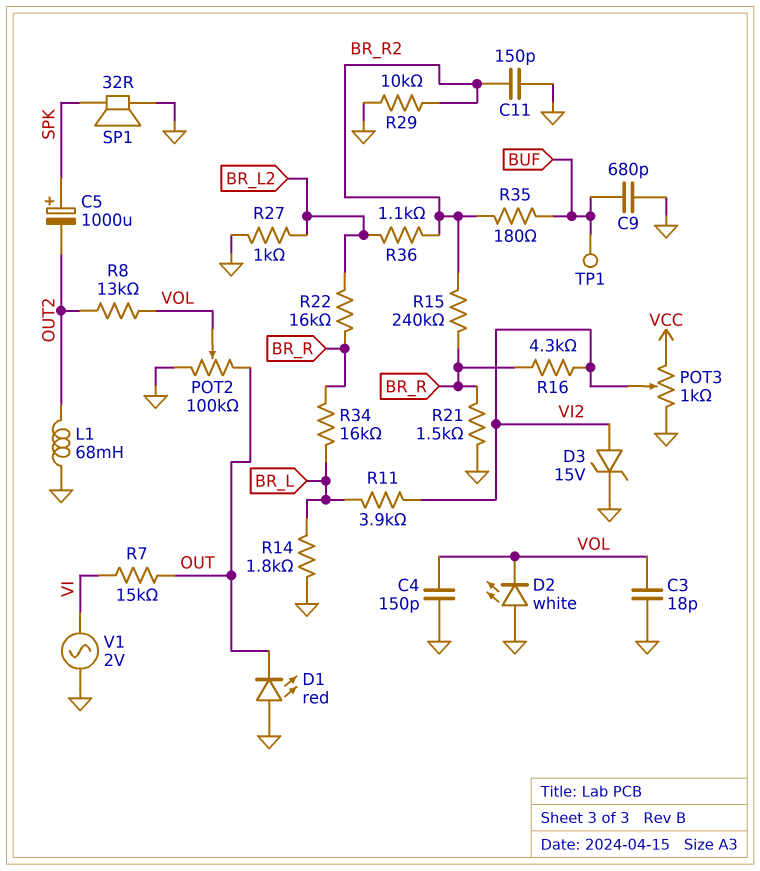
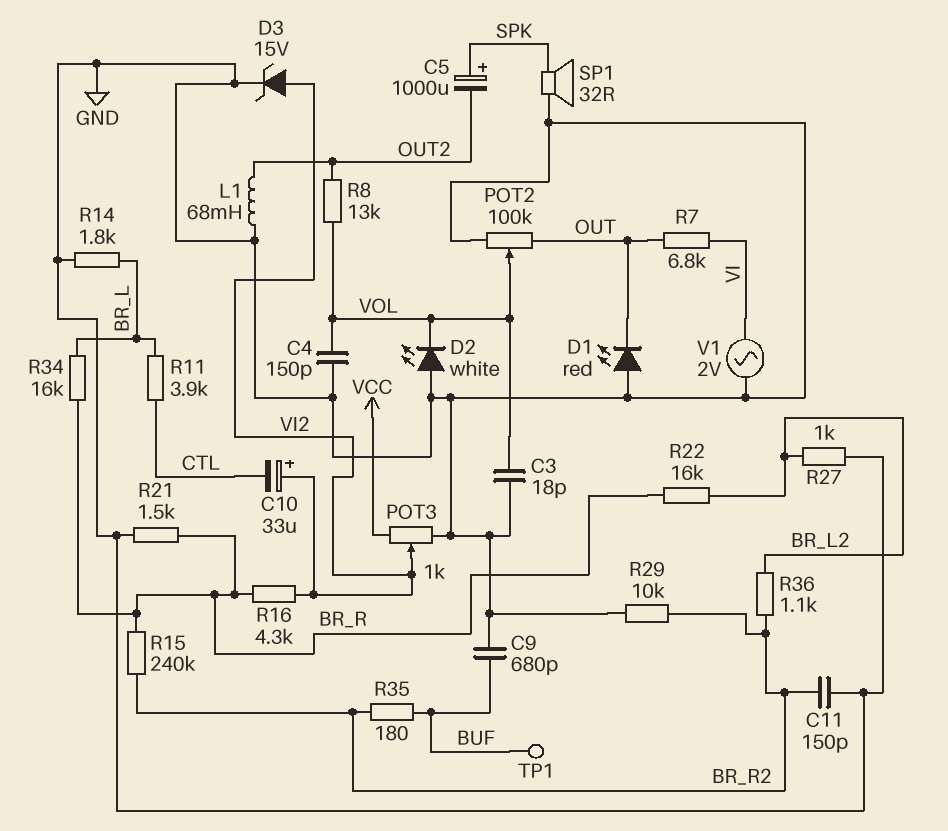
C10: none -> 33uF (plus VI2, minus CTL)
R7: 15k (OUT, VI) -> 6.8k (OUT, VI)
R11: 3.9k (BR_L, VI2) -> 3.9k (BR_L, CTL)

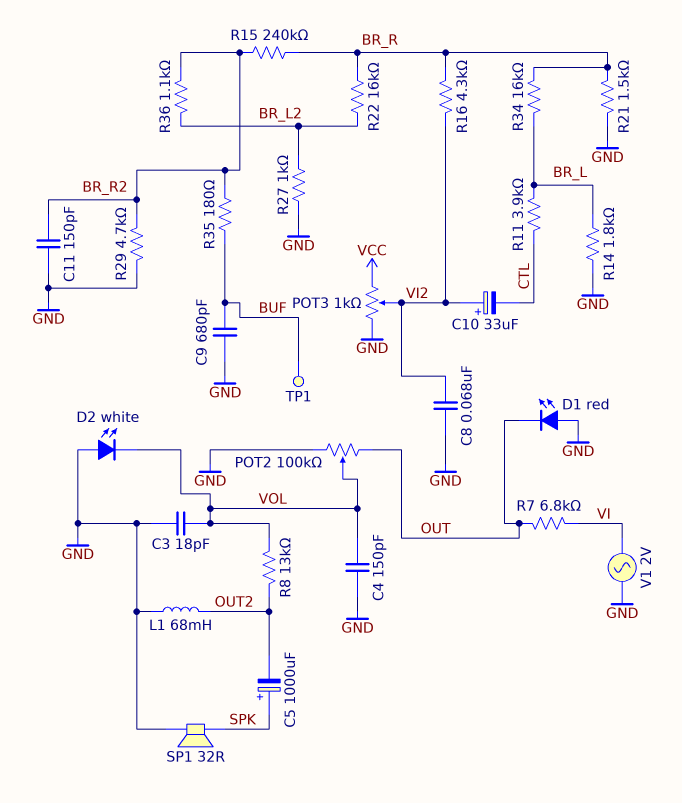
C8: none -> 68nF (GND, VI2)
D3: zener 15V (A VI2, K GND) -> none
R29: 10k (BR_R2, GND) -> 4.7k (BR_R2, GND)

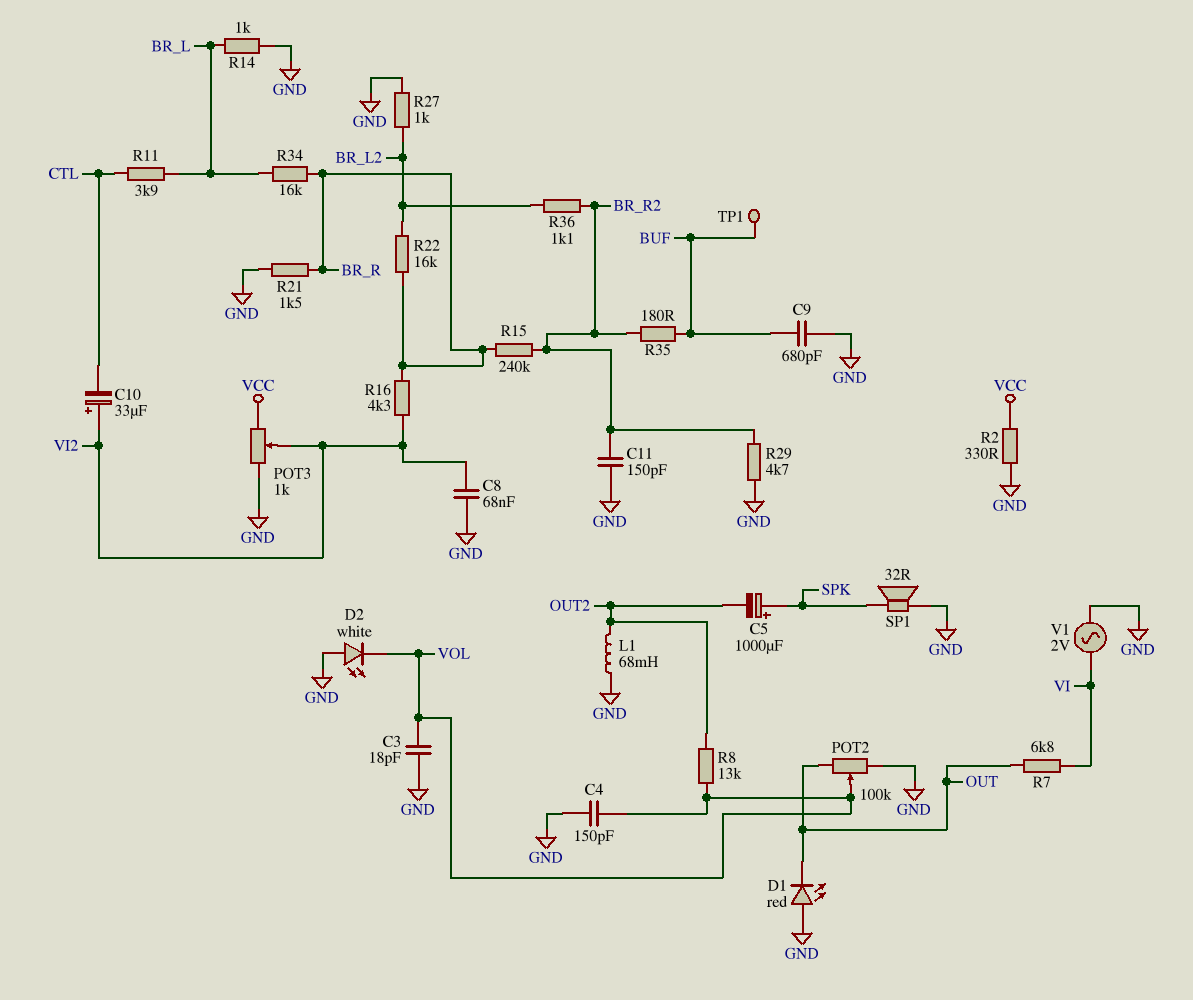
R2: none -> 330 (GND, VCC)
R14: 1.8k (BR_L, GND) -> 1k (BR_L, GND)

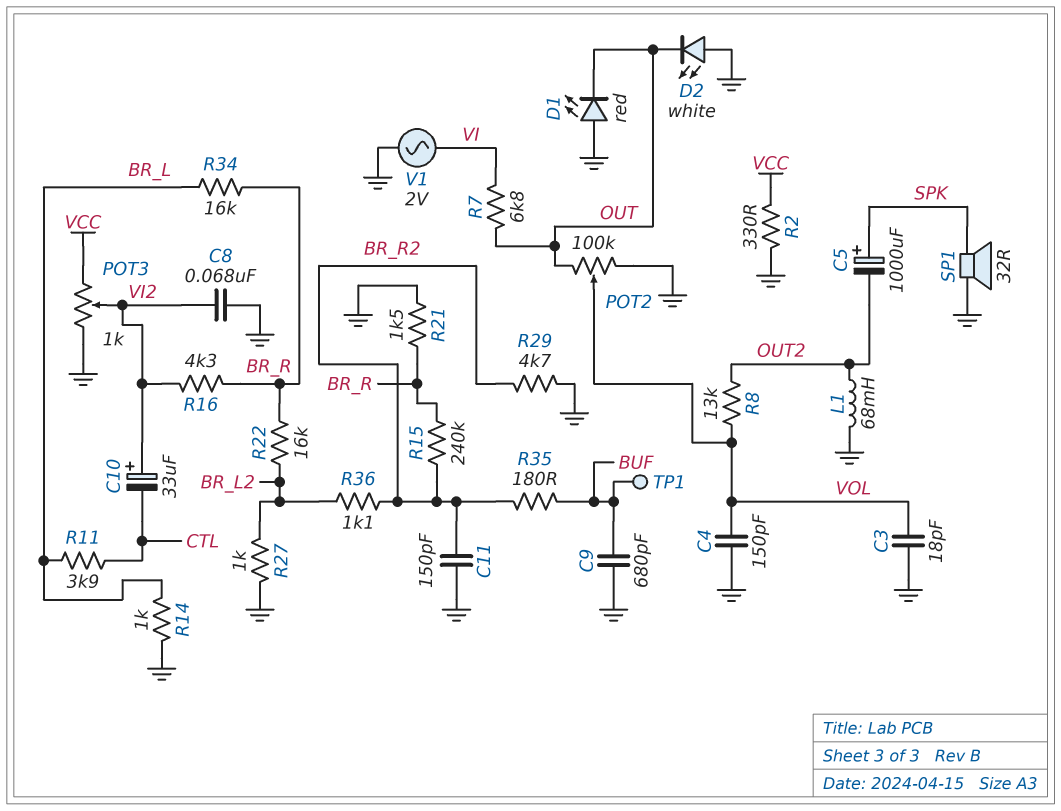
D2: LED white (A GND, K VOL) -> LED white (A GND, K OUT)

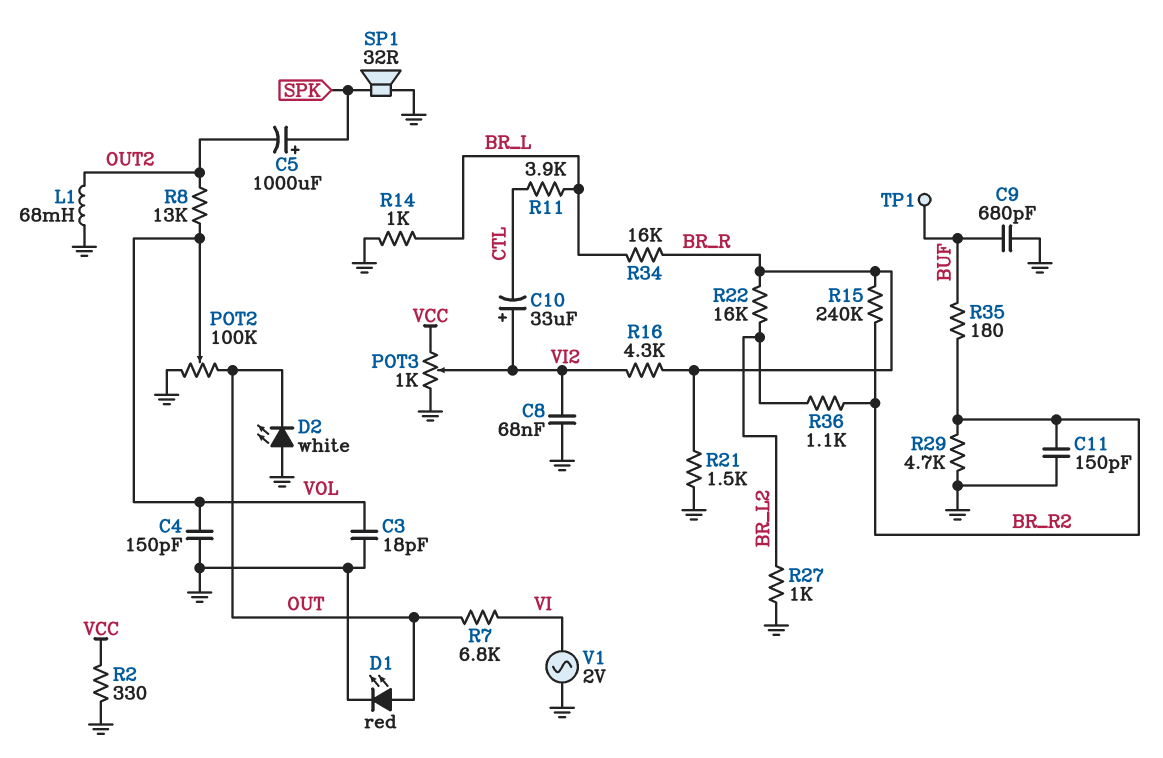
D1: LED red (A GND, K OUT) -> LED red (A OUT, K GND)

